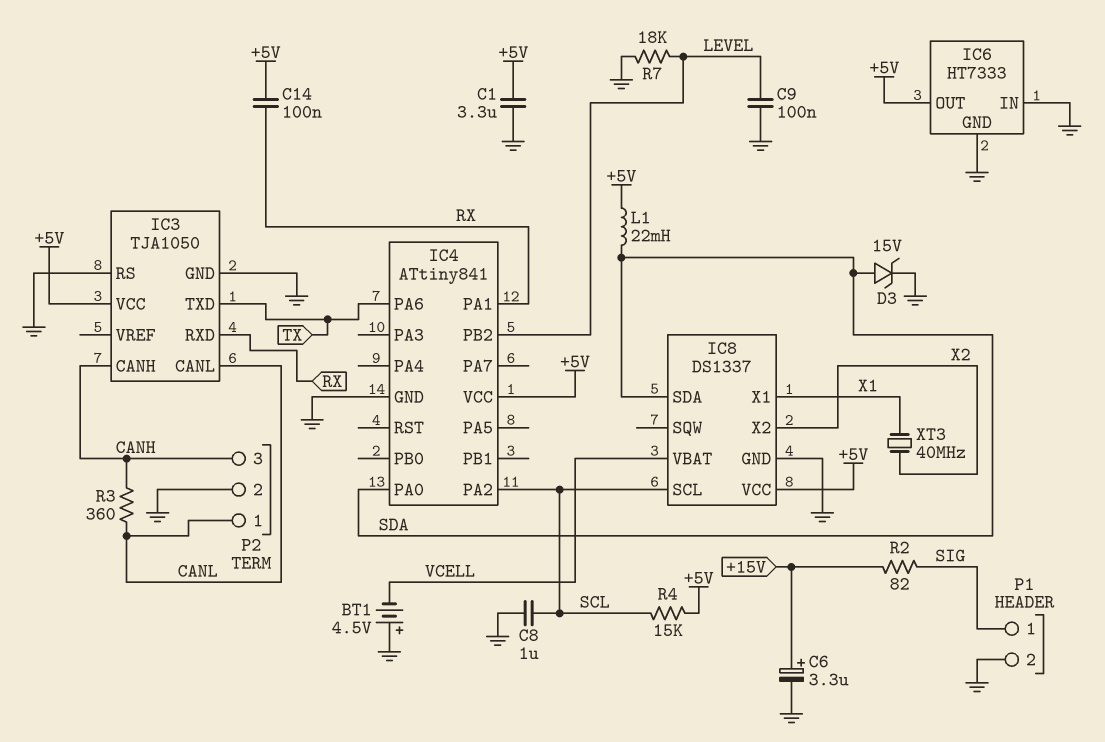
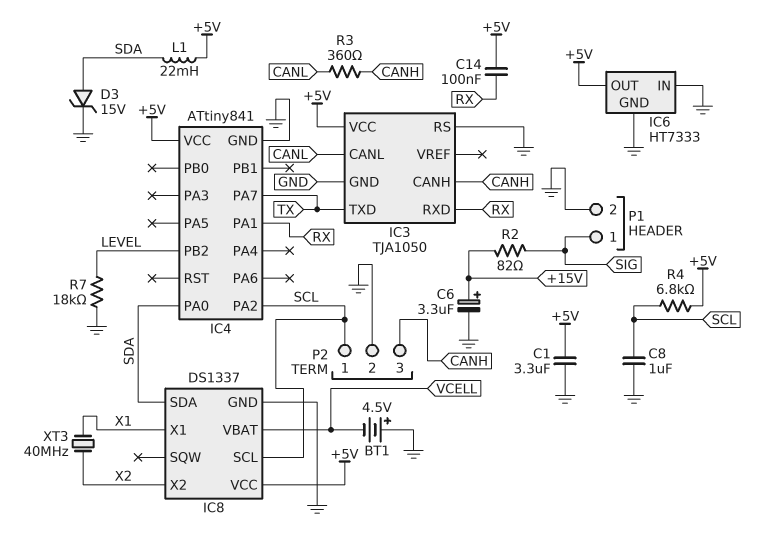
C9: 100nF (GND, LEVEL) -> none
IC4 pin PA6: TX -> none
IC4 pin PA7: none -> TX
P2 pin 1: CANL -> SCL
R4: 15k (+5V, SCL) -> 6.8k (+5V, SCL)

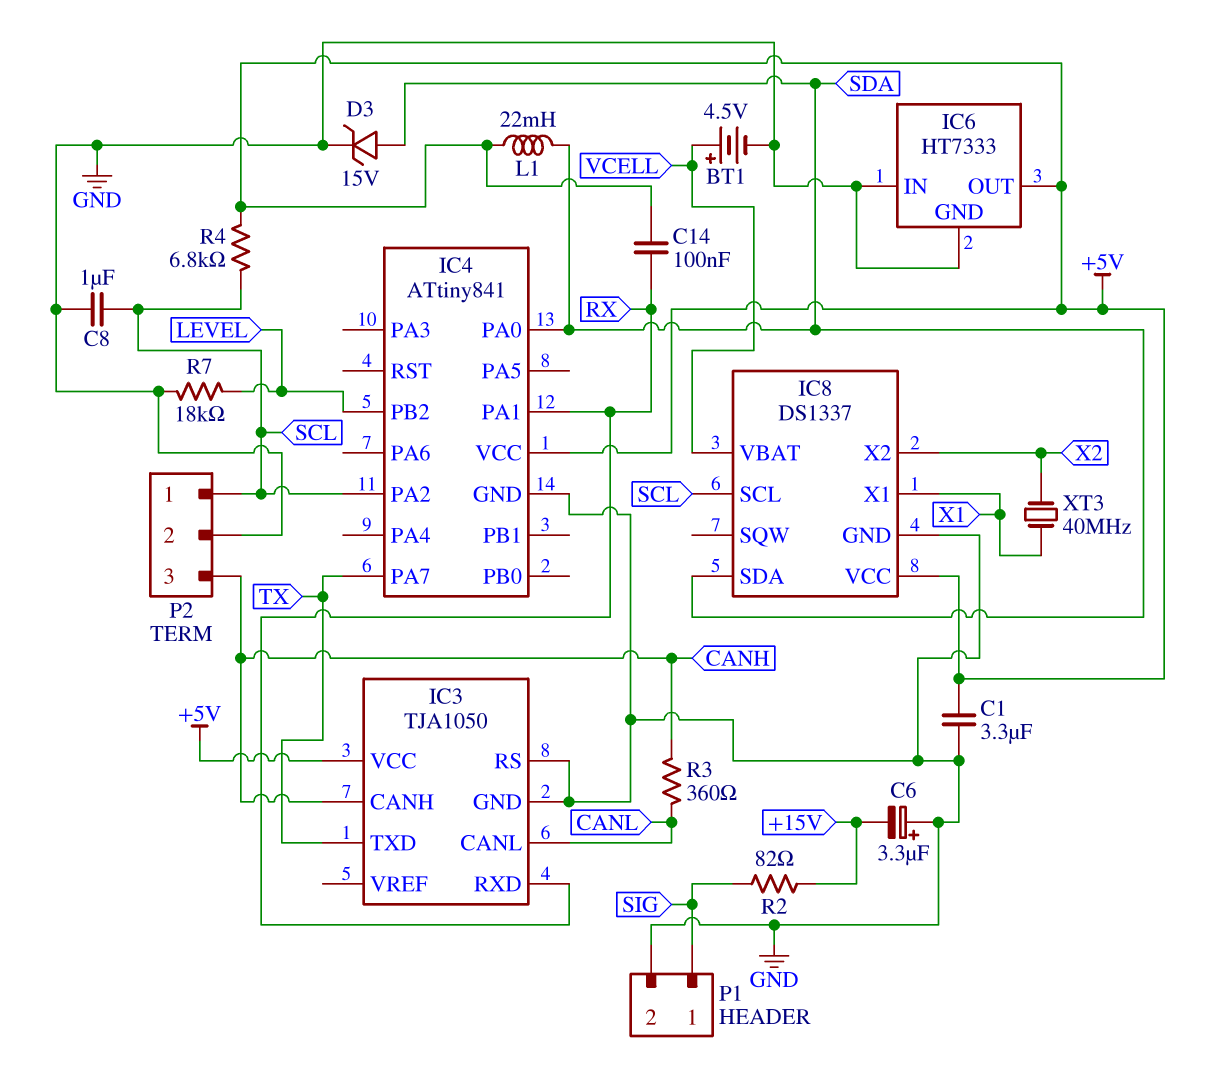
BT1: 4.5V (plus GND, minus VCELL) -> 4.5V (plus VCELL, minus GND)
C6: 3.3uF (plus +15V, minus GND) -> 3.3uF (plus GND, minus +15V)

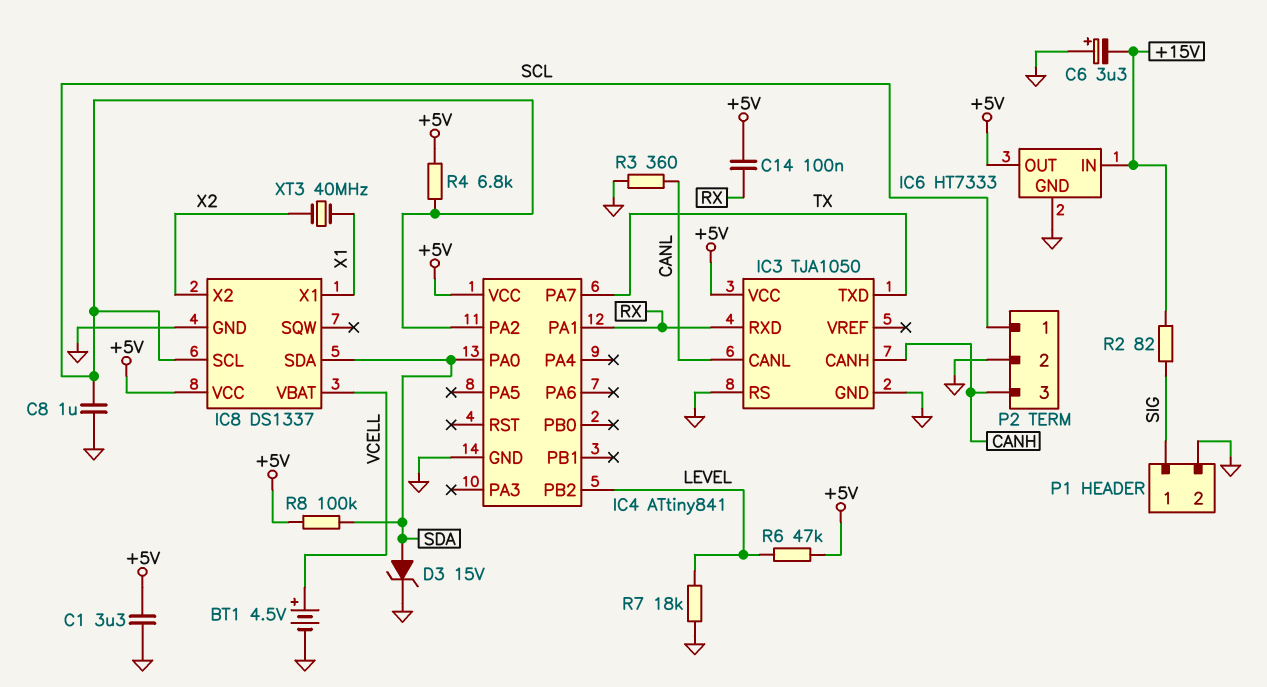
IC6 pin IN: GND -> +15V
L1: 22mH (+5V, SDA) -> none
R3: 360 (CANH, CANL) -> 360 (CANL, GND)
R6: none -> 47k (+5V, LEVEL)
R8: none -> 100k (+5V, SDA)

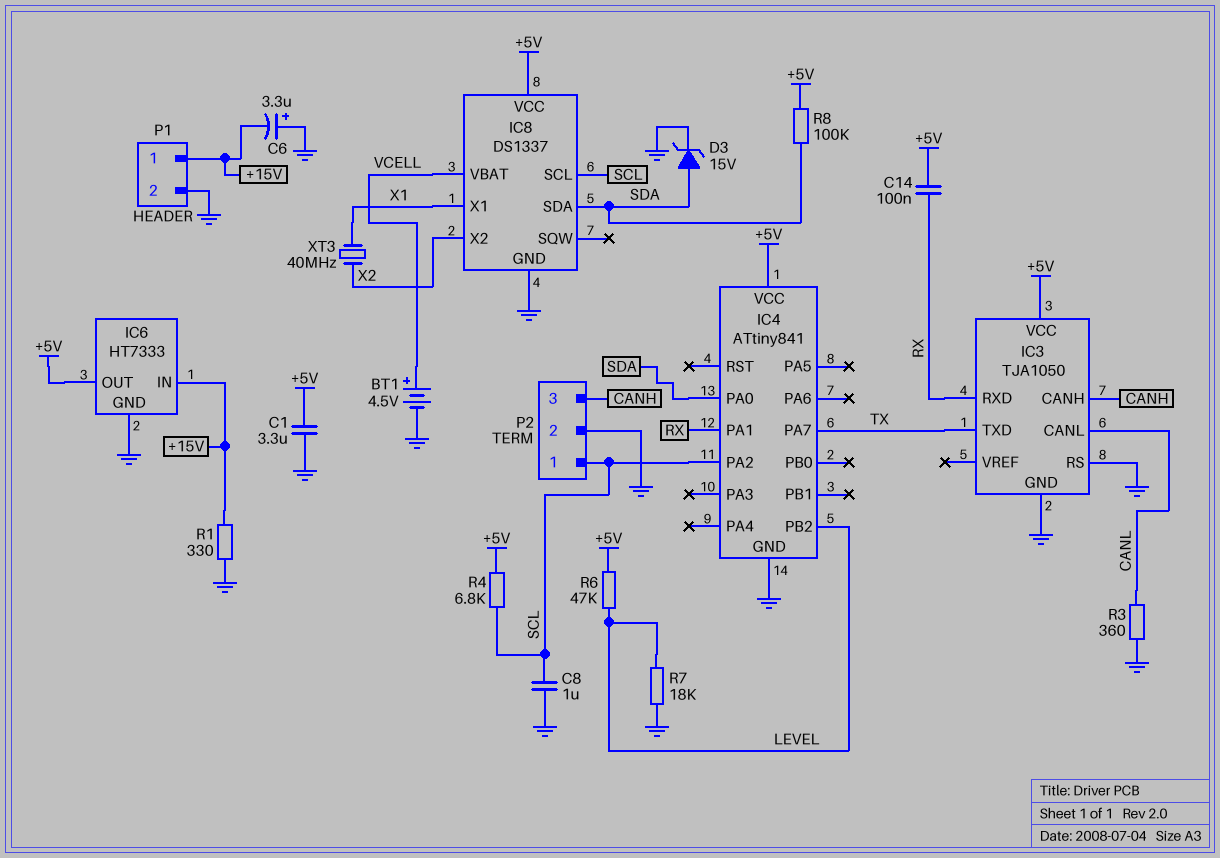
P1 pin 1: SIG -> +15V
R1: none -> 330 (+15V, GND)
R2: 82 (+15V, SIG) -> none

